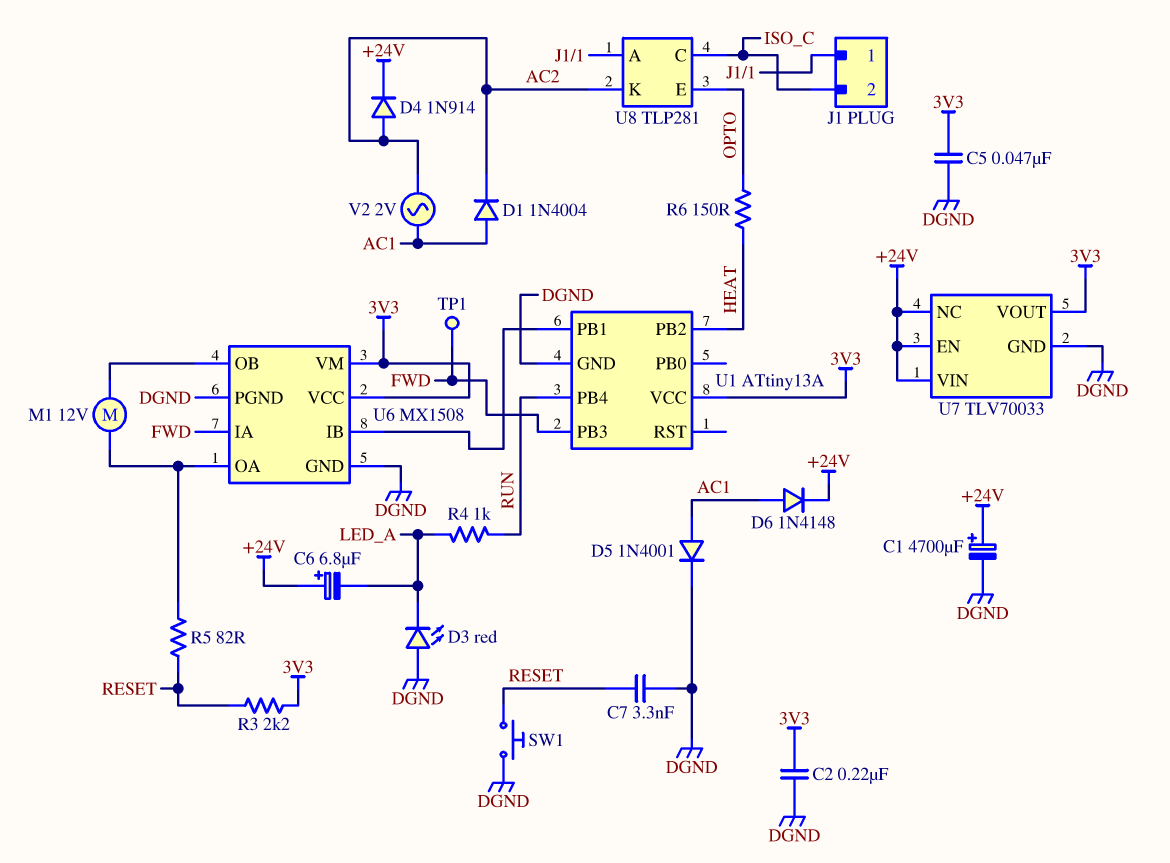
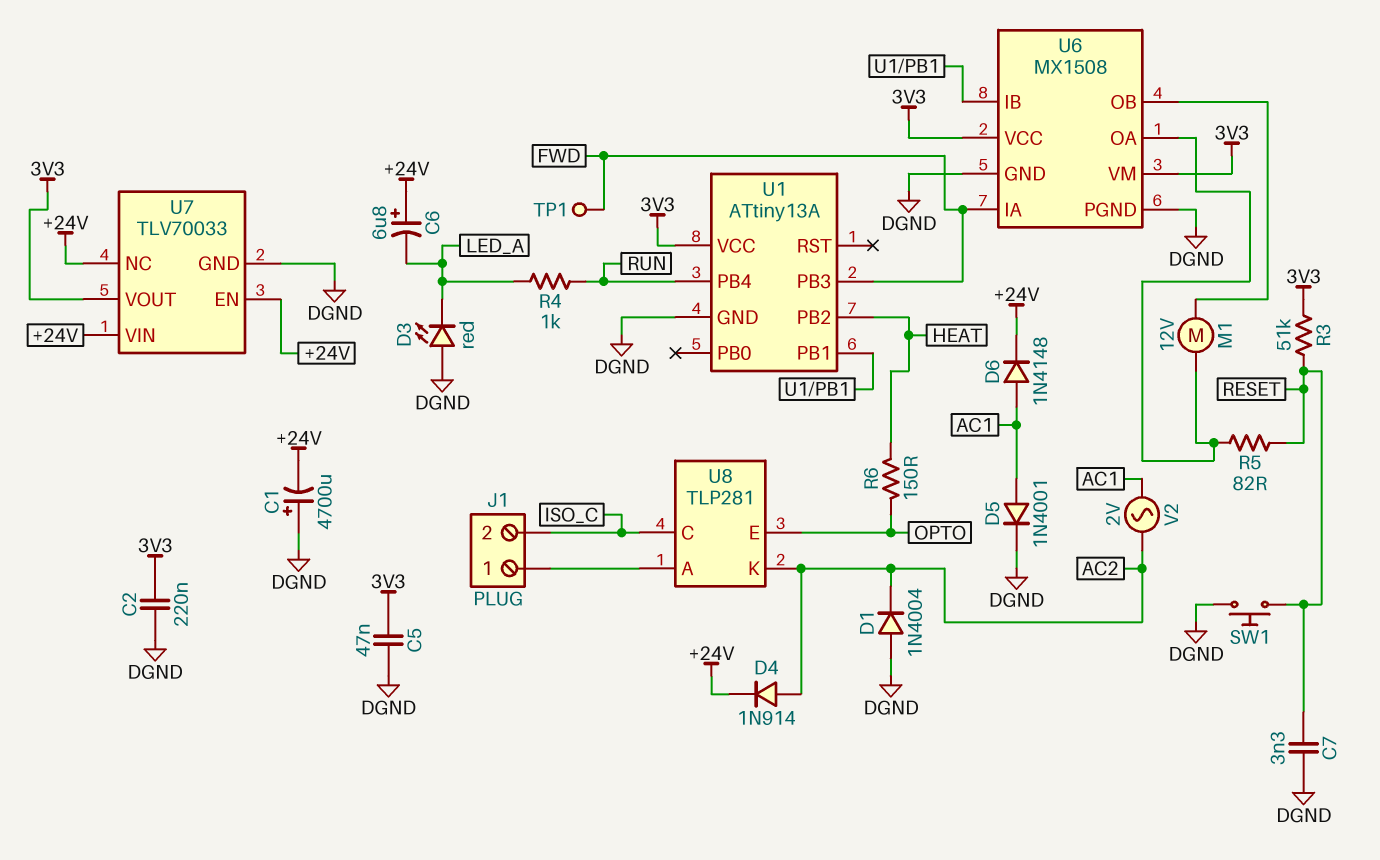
C1: 4700uF (plus +24V, minus DGND) -> 4700uF (plus DGND, minus +24V)
D1: diode 1N4004 (A AC1, K AC2) -> diode 1N4004 (A DGND, K AC2)
R3: 2.2k (3V3, RESET) -> 51k (3V3, RESET)

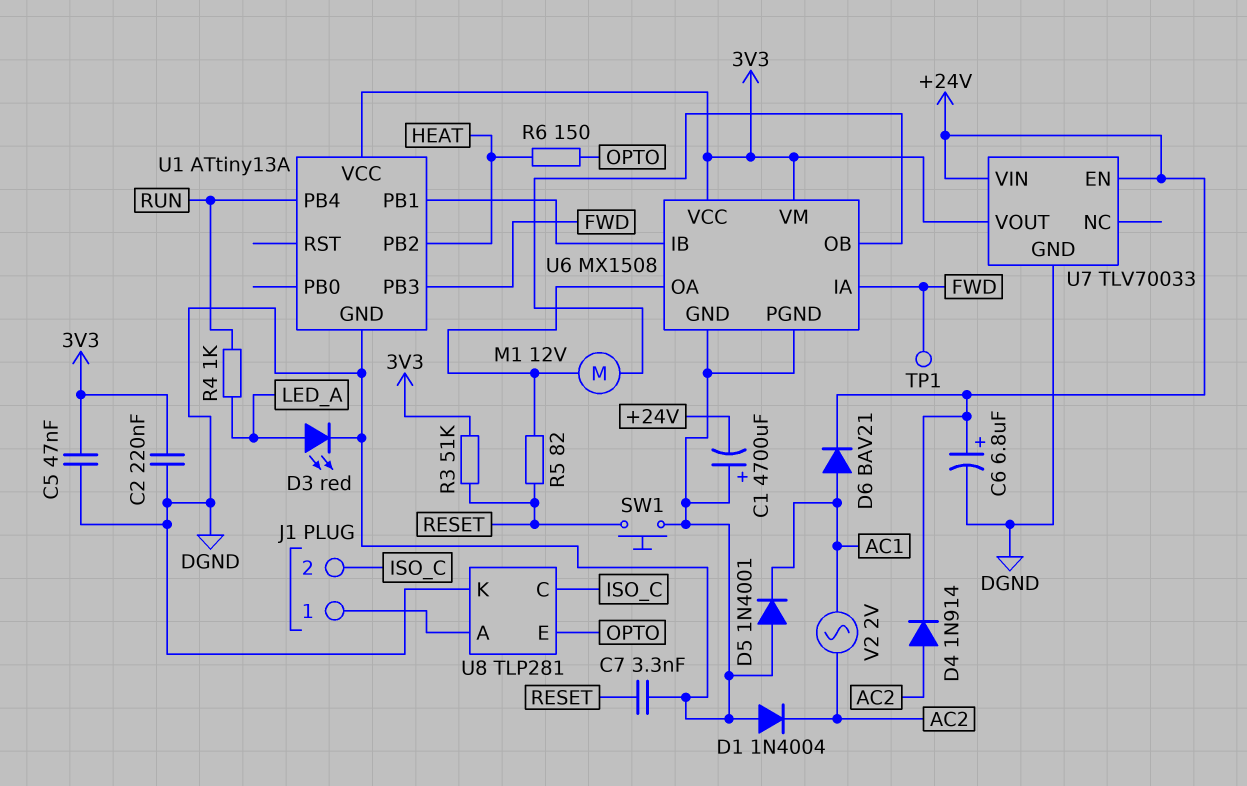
C6: 6.8uF (plus +24V, minus LED_A) -> 6.8uF (plus +24V, minus DGND)
D3: LED red (A DGND, K LED_A) -> LED red (A LED_A, K DGND)
D5: diode 1N4001 (A AC1, K DGND) -> diode 1N4001 (A DGND, K AC1)
D6: diode 1N4148 (A AC1, K +24V) -> diode BAV21 (A AC1, K +24V)
U7 pin NC: +24V -> none
U8 pin K: AC2 -> DGND

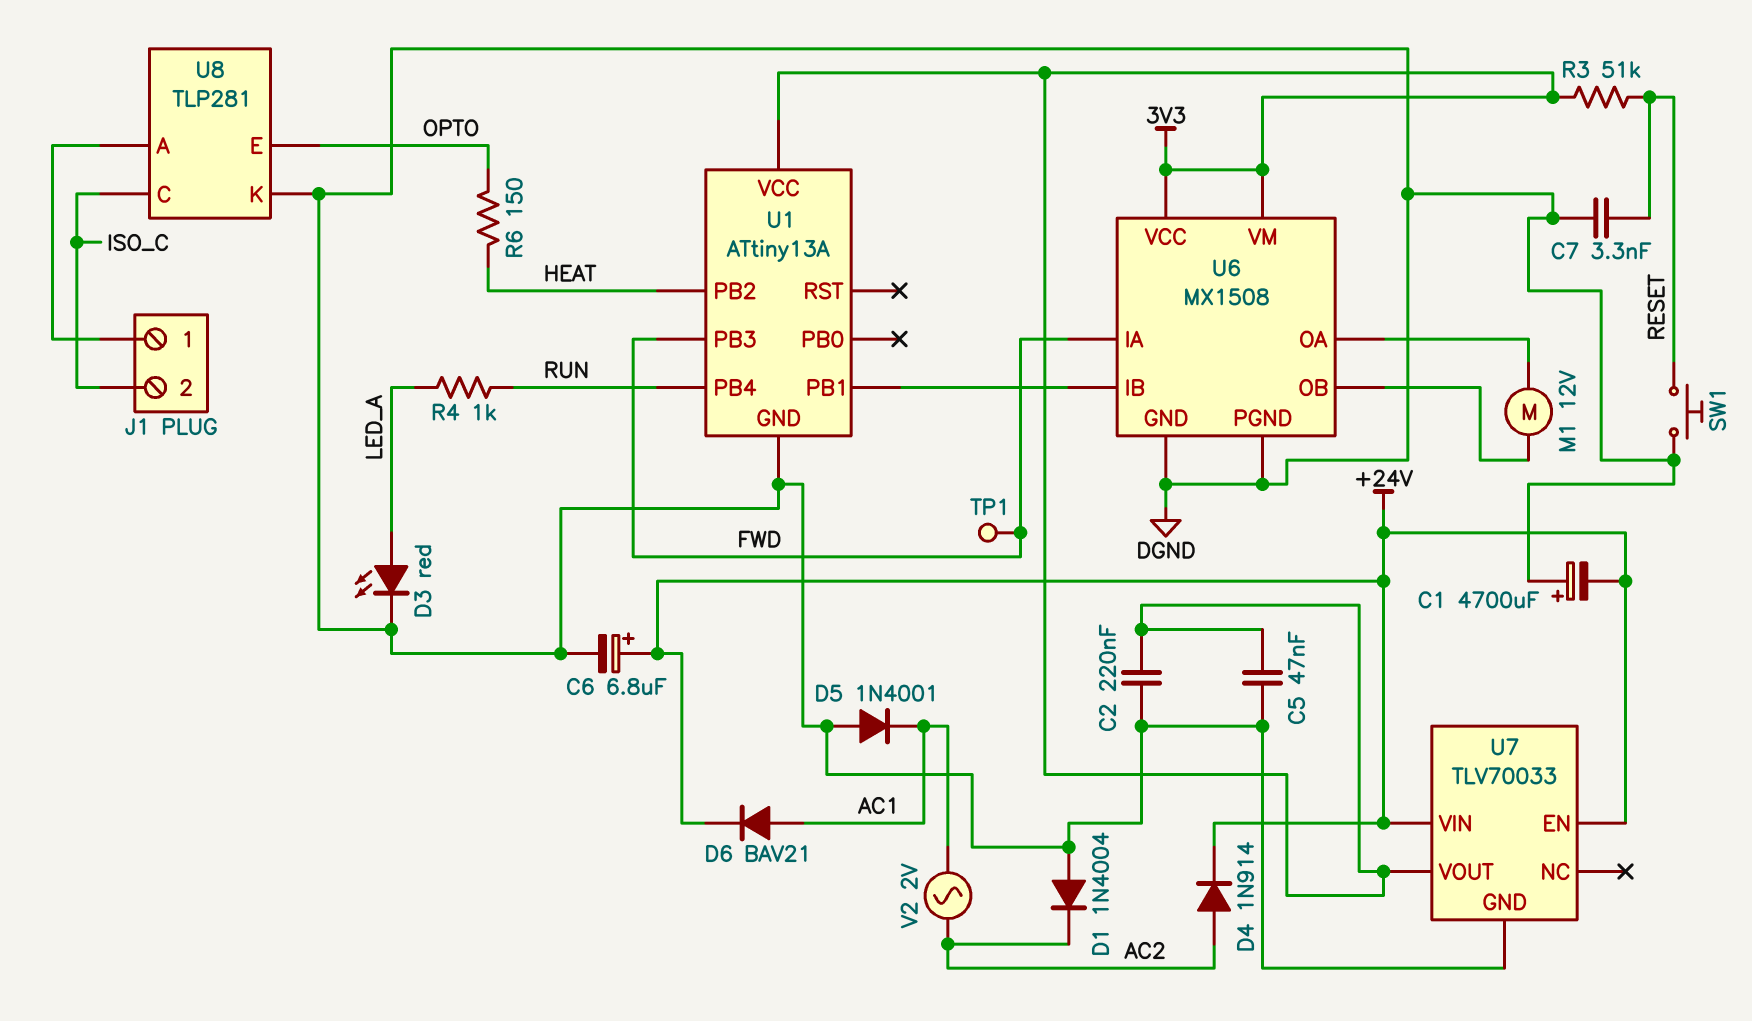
R5: 82 (RESET, U6/OA) -> none

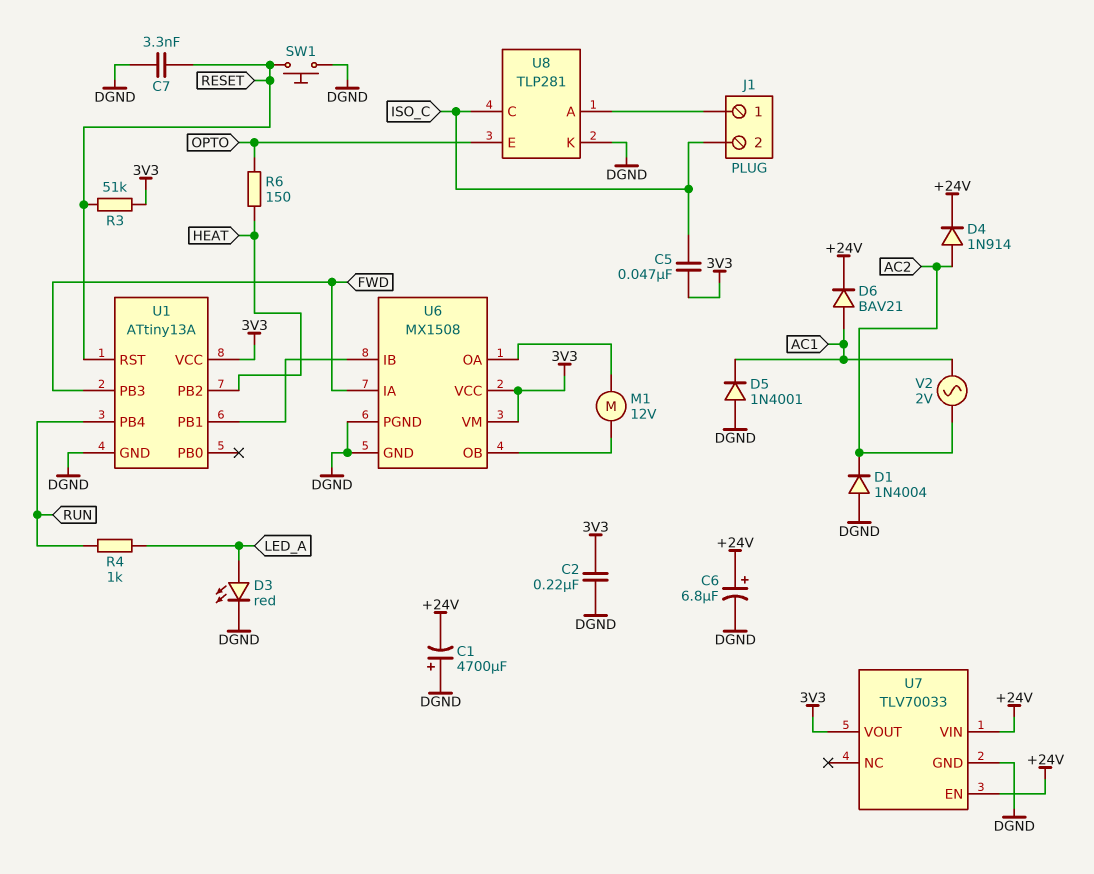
C5: 47nF (3V3, DGND) -> 47nF (3V3, ISO_C)
TP1: test point (FWD) -> none
U1 pin RST: none -> RESET

